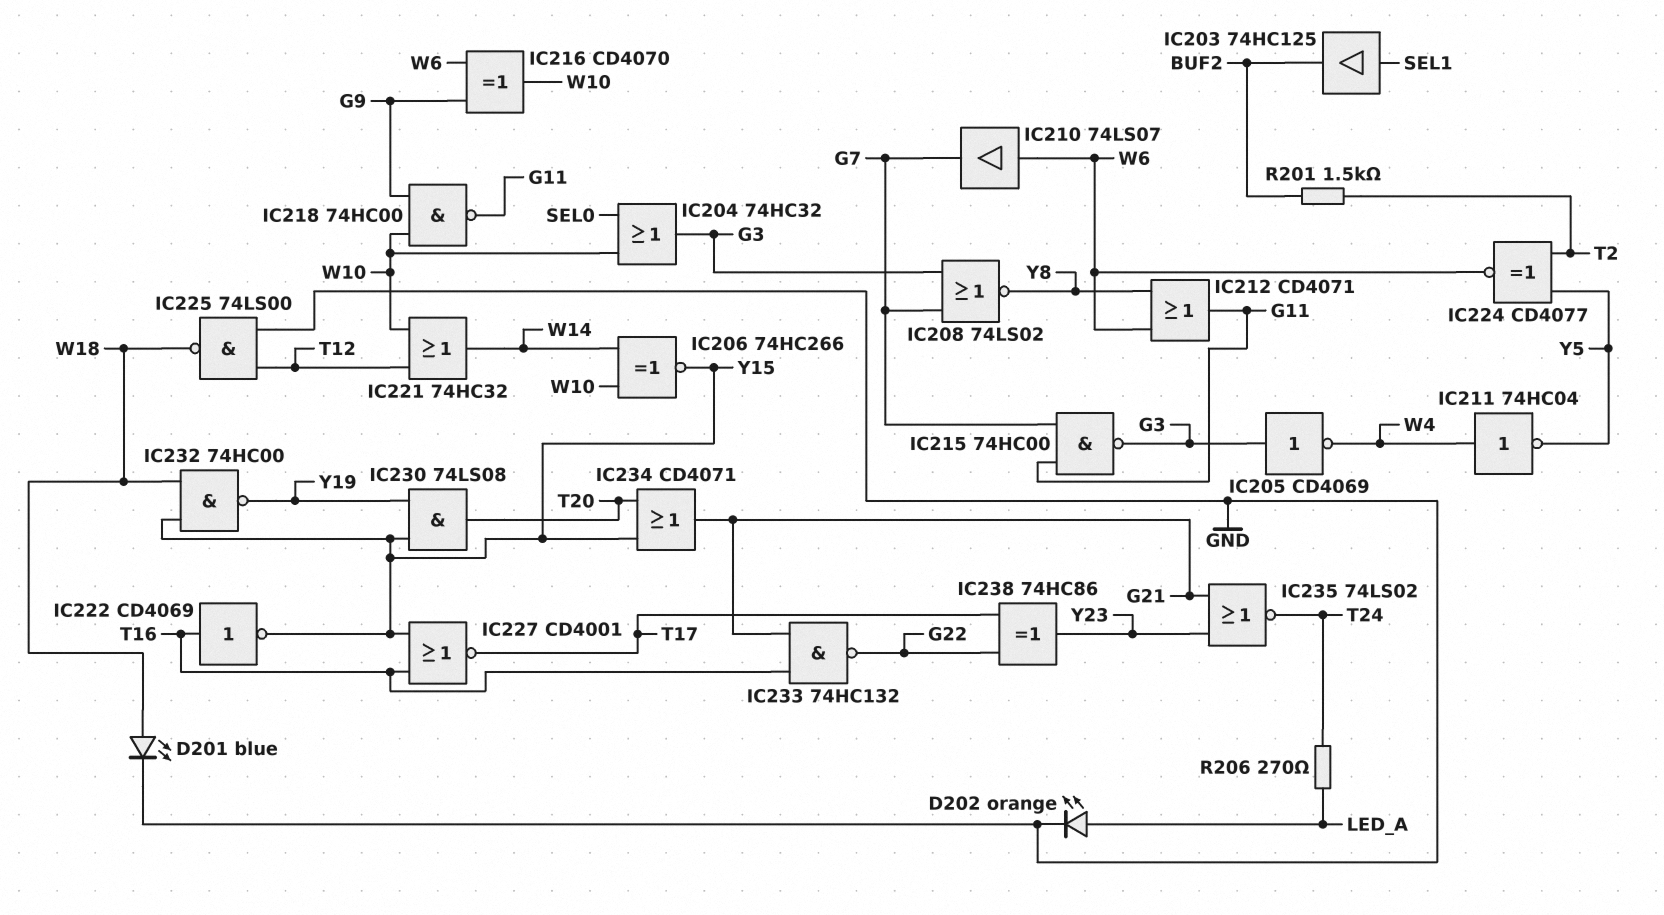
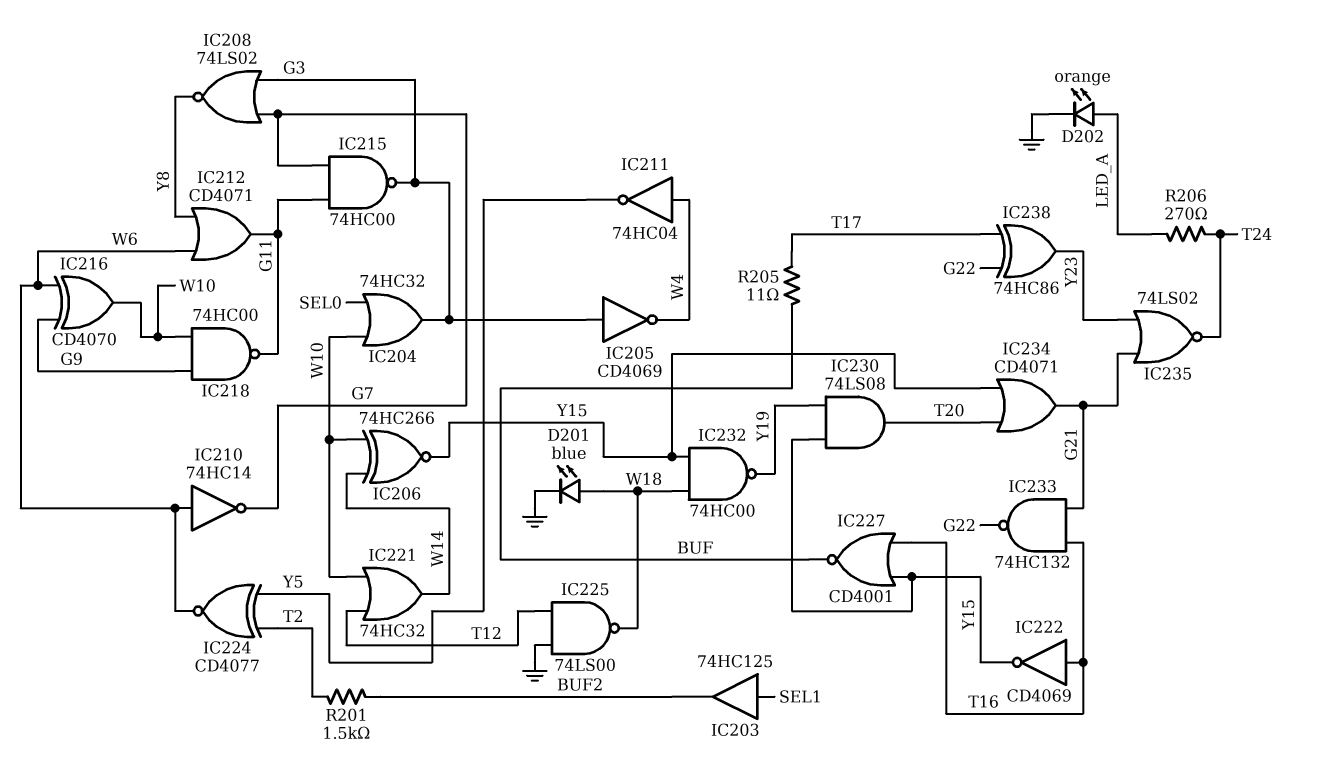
IC210: buffer 74LS07 (in W6, out G7) -> NOT 74HC14 (in W6, out G7)
IC227: NOR CD4001 (in T16, in Y15, out T17) -> NOR CD4001 (in T16, in Y15, out BUF)
R205: none -> 11 (BUF, T17)

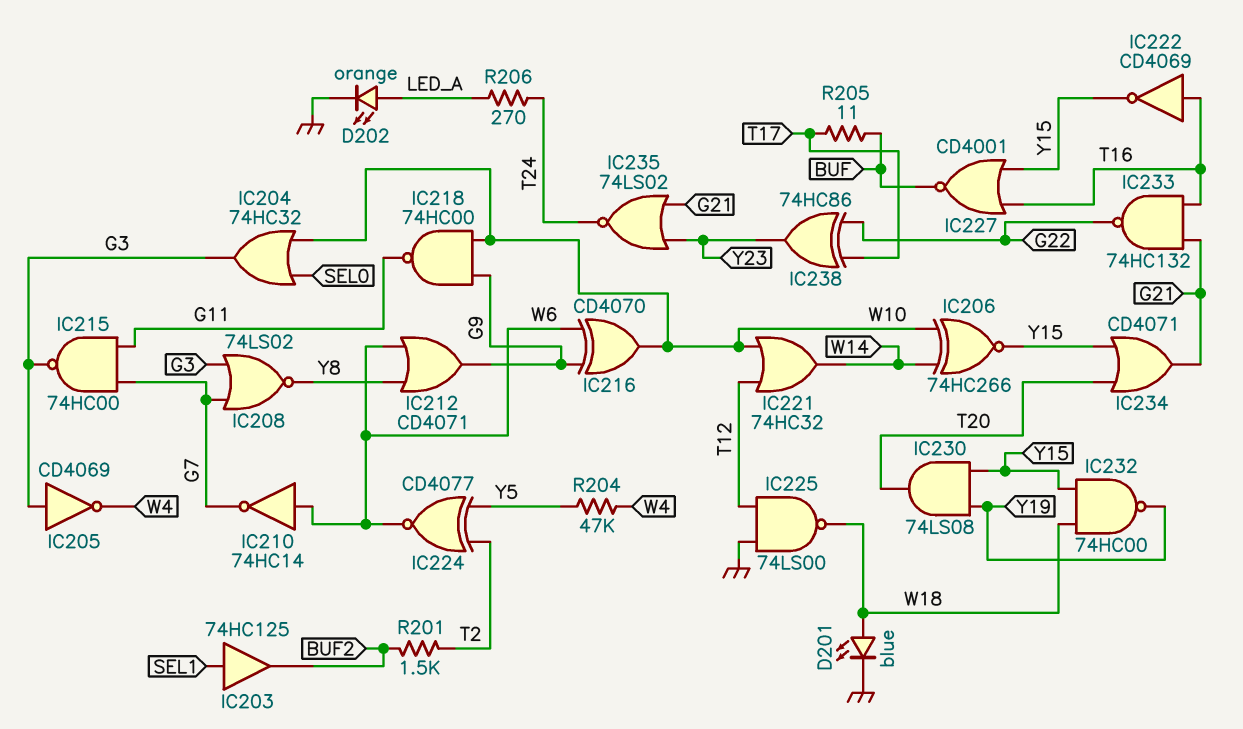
IC211: NOT 74HC04 (in W4, out Y5) -> none
IC212: OR CD4071 (in W6, in Y8, out G11) -> OR CD4071 (in W6, in Y8, out G9)
R204: none -> 47k (W4, Y5)

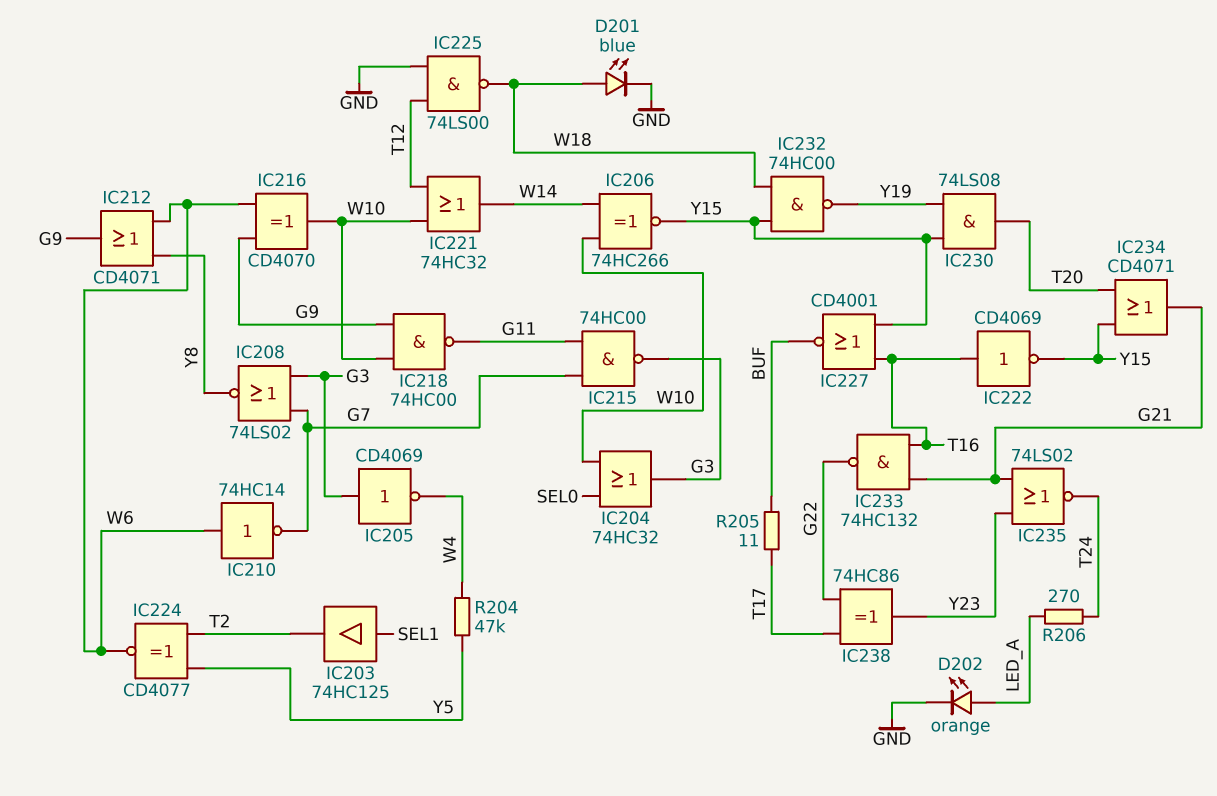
IC203: buffer 74HC125 (in SEL1, out BUF2) -> buffer 74HC125 (in SEL1, out T2)
R201: 1.5k (BUF2, T2) -> none

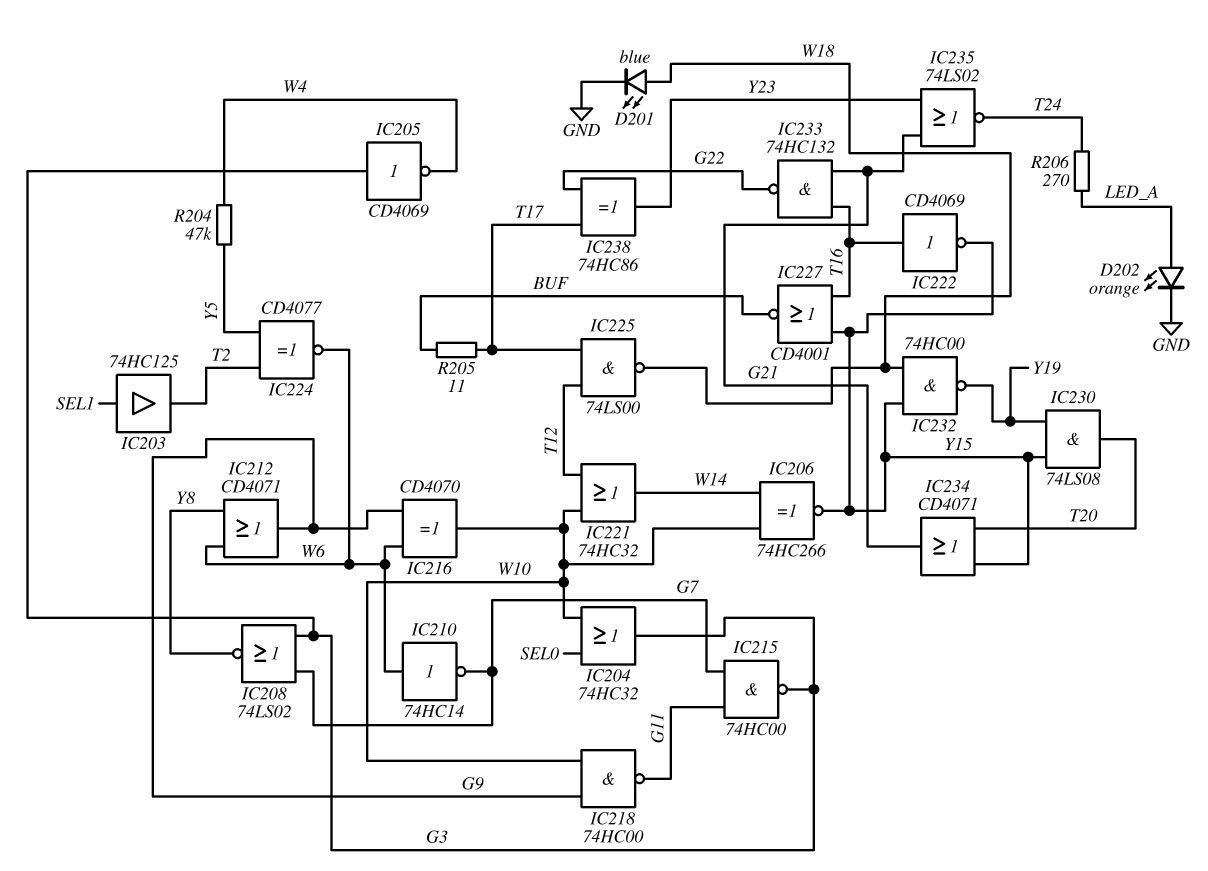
IC225: NAND 74LS00 (in GND, in T12, out W18) -> NAND 74LS00 (in T12, in T17, out W18)

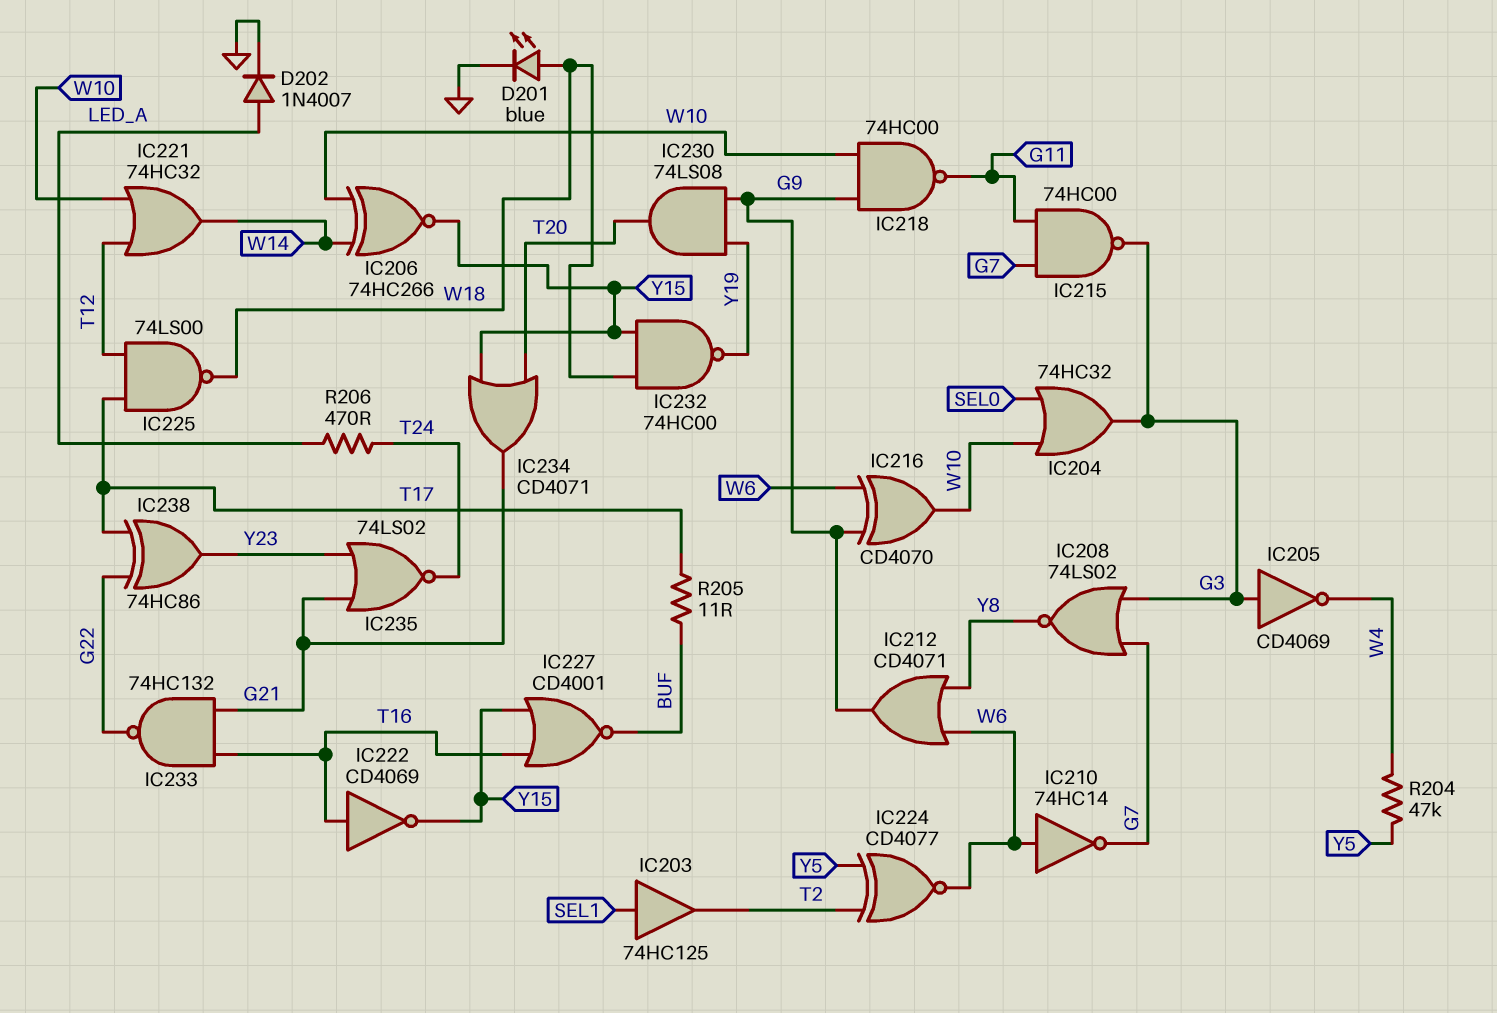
D202: LED orange (A LED_A, K GND) -> diode 1N4007 (A LED_A, K GND)
IC230: AND 74LS08 (in Y15, in Y19, out T20) -> AND 74LS08 (in G9, in Y19, out T20)
R206: 270 (LED_A, T24) -> 470 (LED_A, T24)

